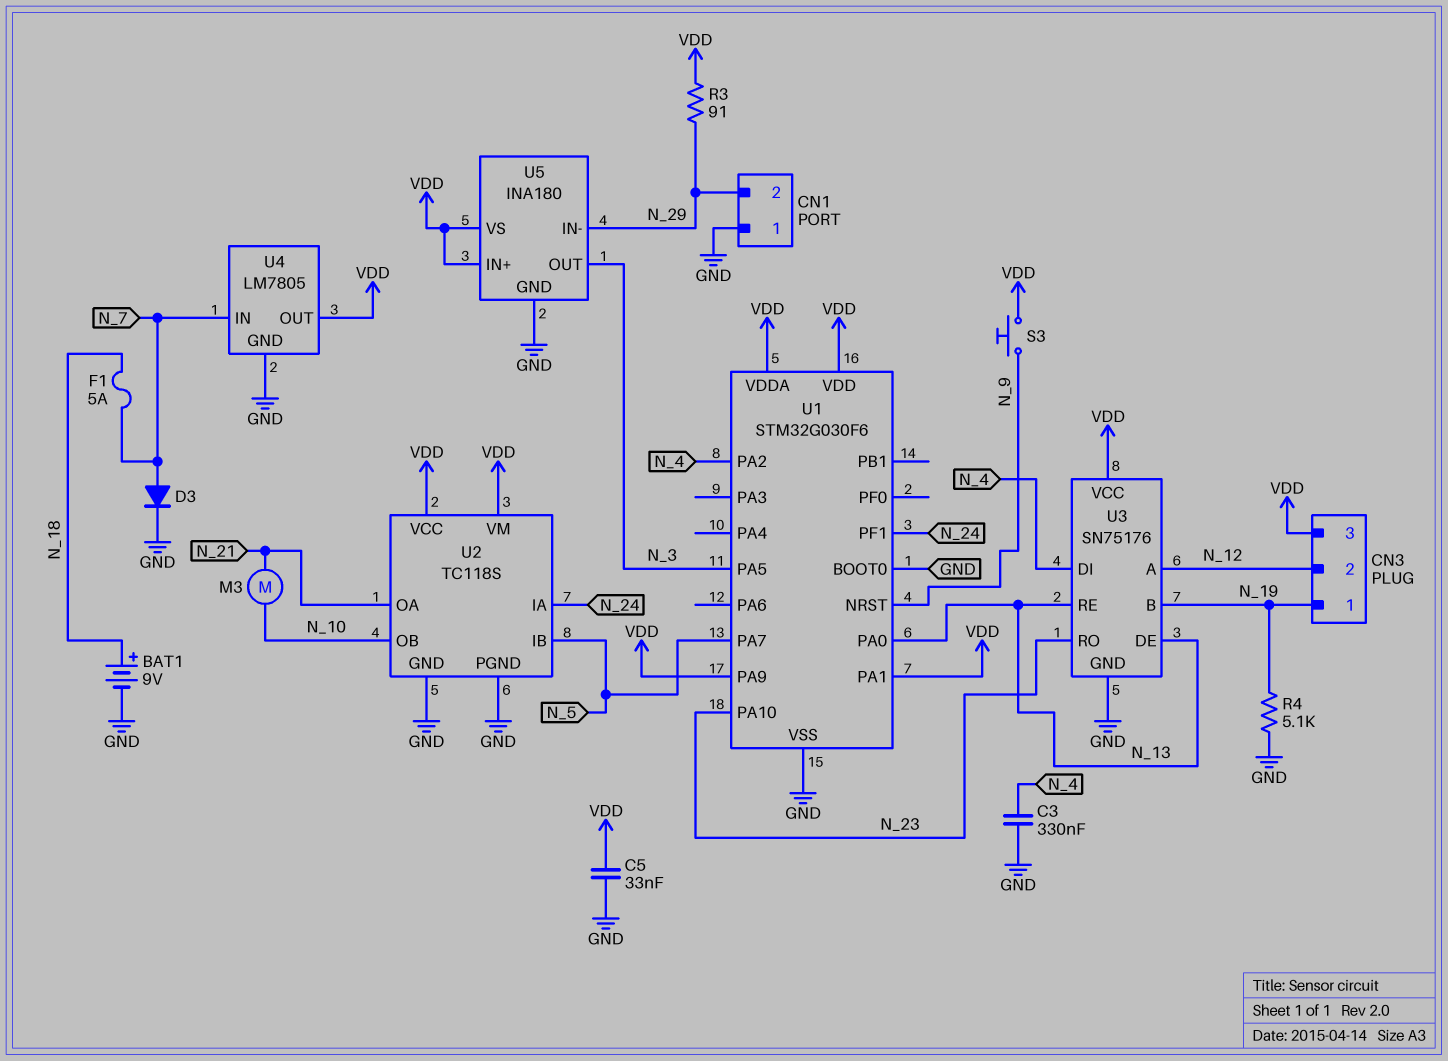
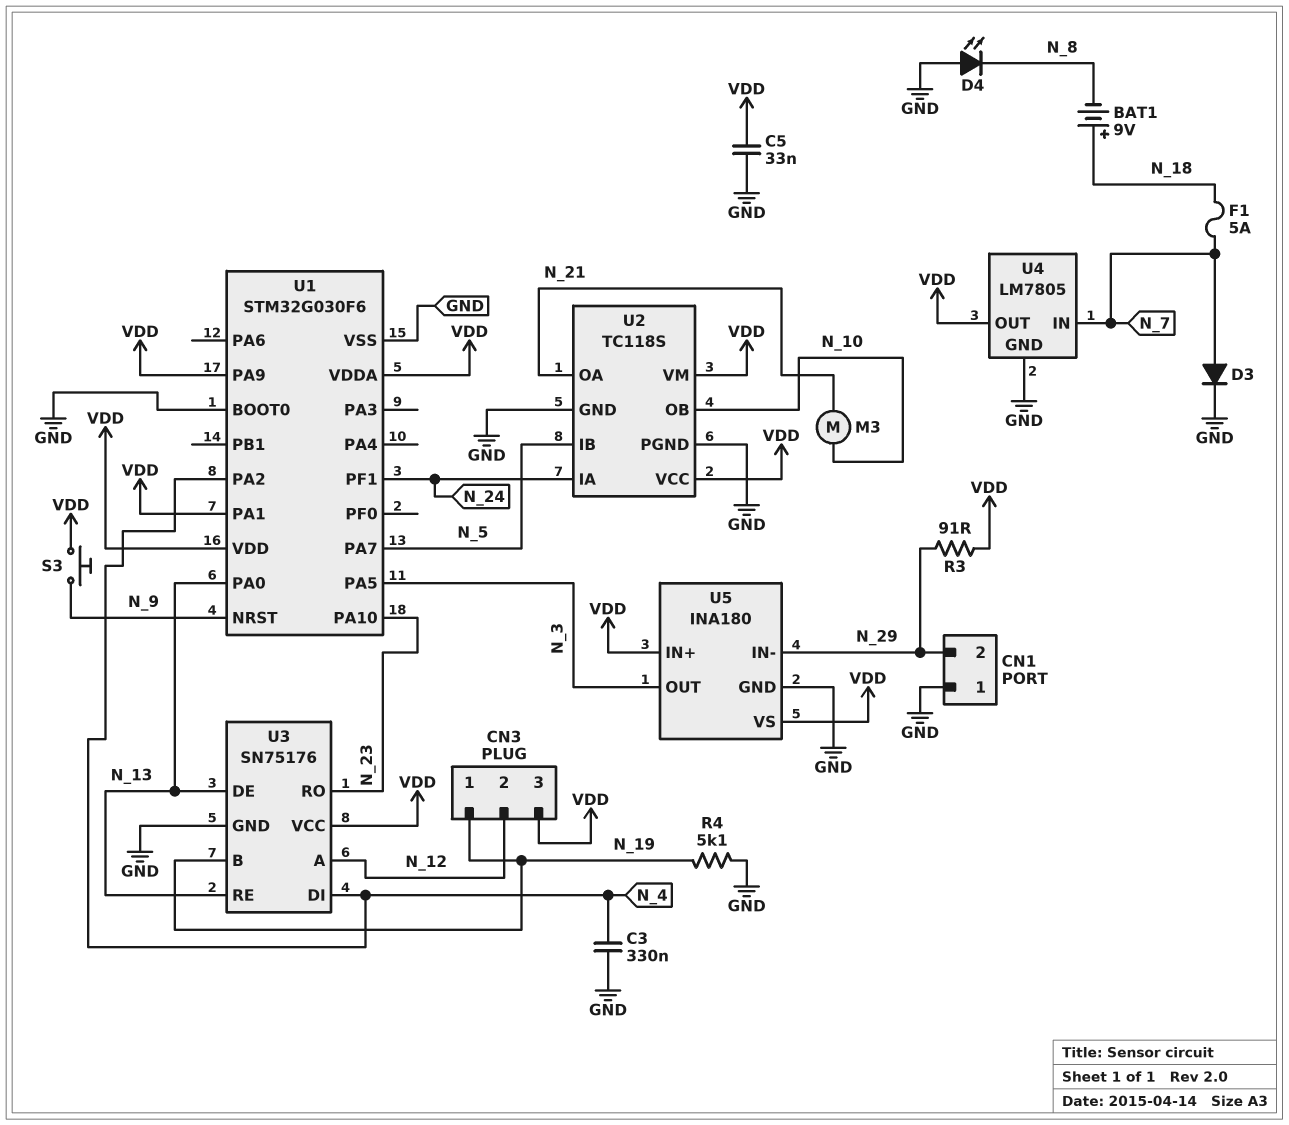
BAT1: 9V (plus N_18, minus GND) -> 9V (plus N_18, minus N_8)
D4: none -> LED (A GND, K N_8)

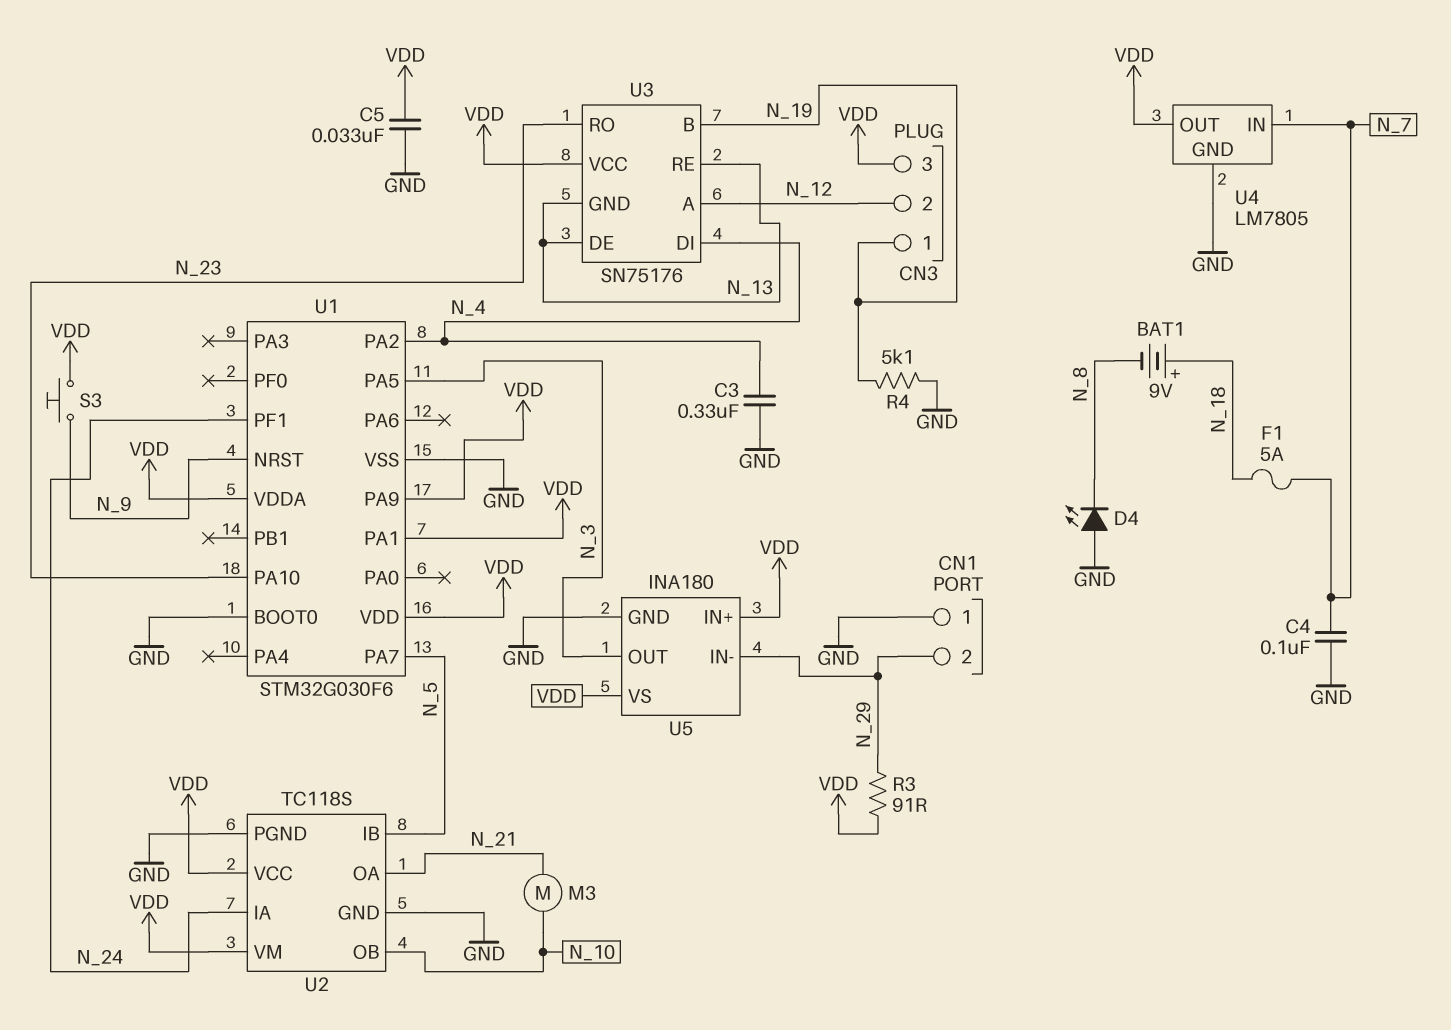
C4: none -> 100nF (GND, N_7)
D3: diode (A N_7, K GND) -> none
U1 pin PA0: N_13 -> none
U3 pin GND: GND -> N_13

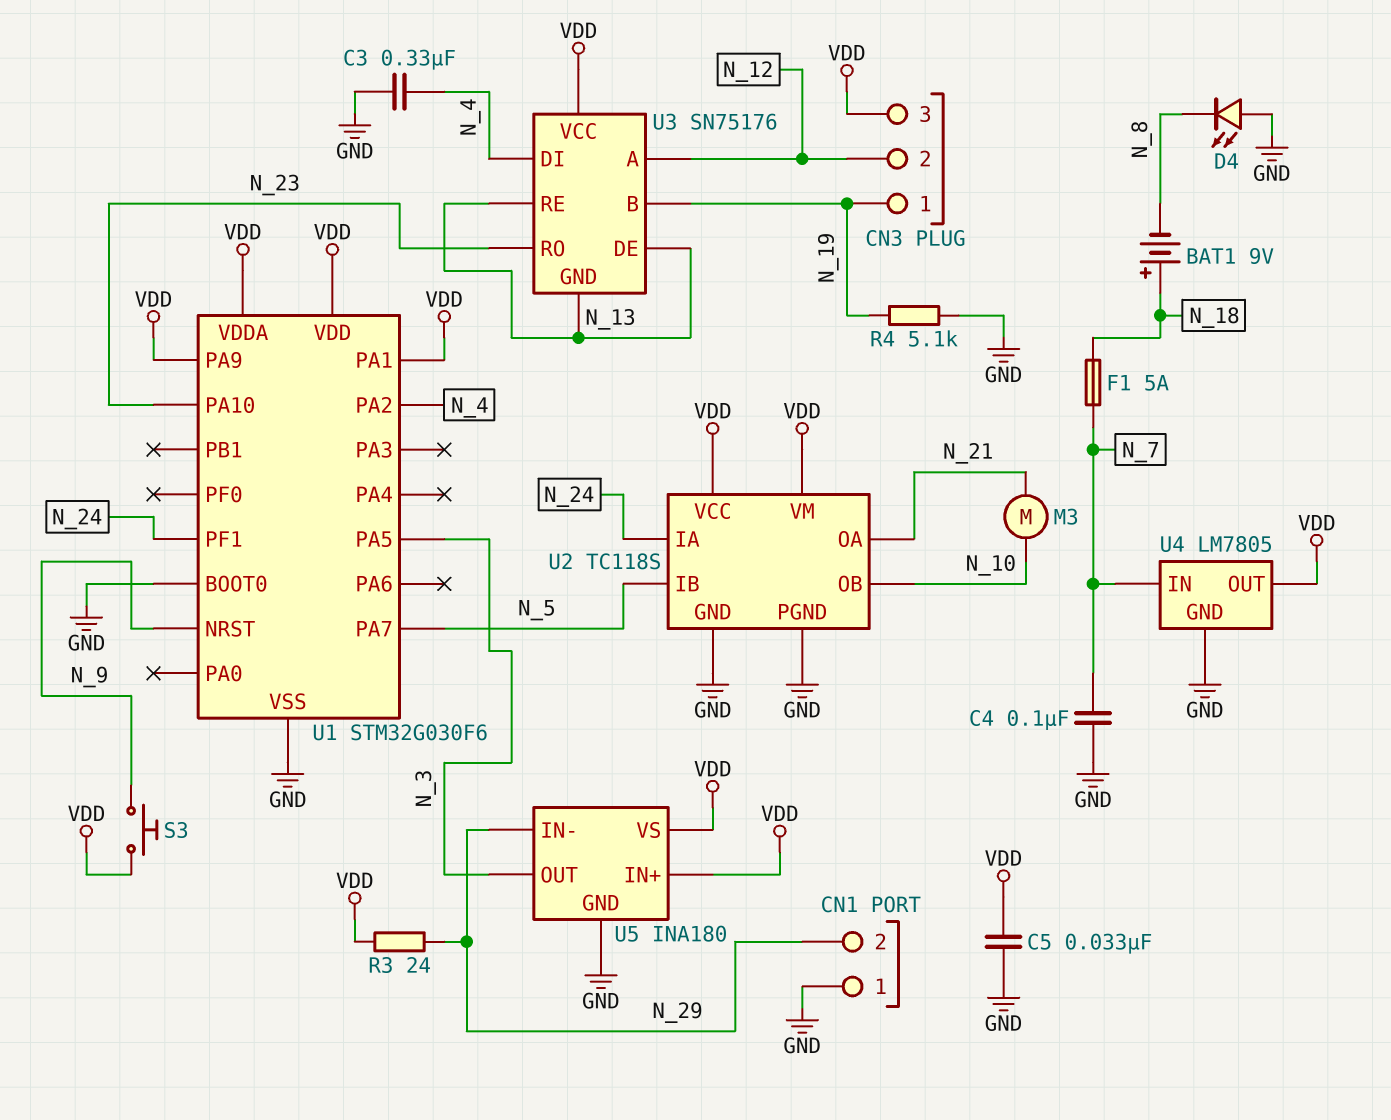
R3: 91 (N_29, VDD) -> 24 (N_29, VDD)

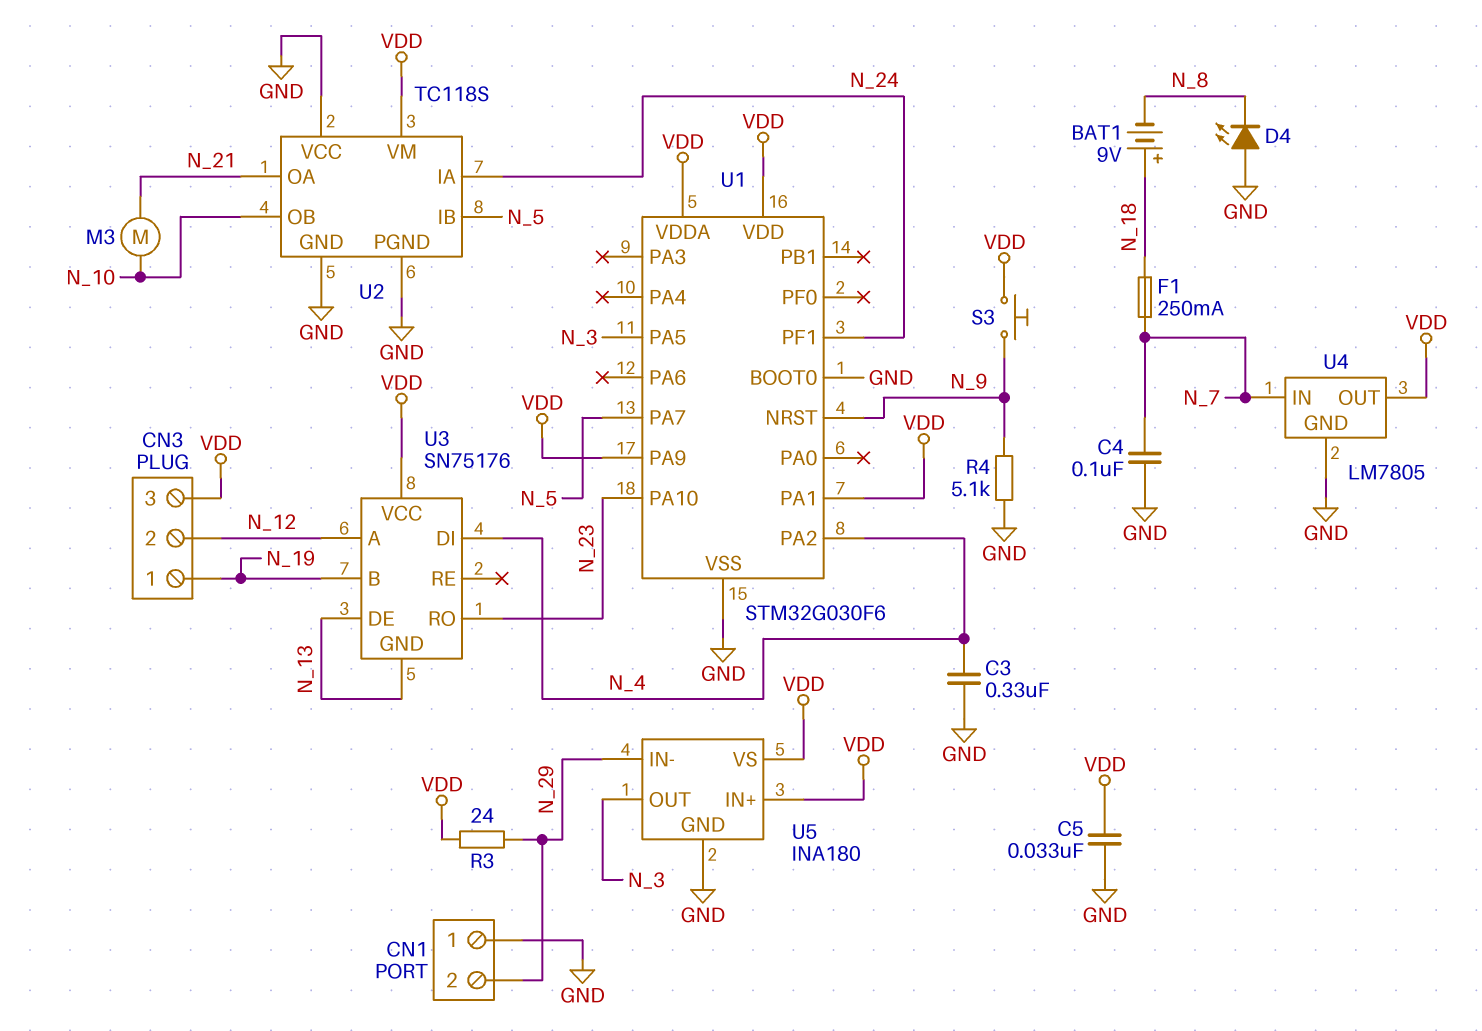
F1: 5A (N_7, N_18) -> 250mA (N_7, N_18)
R4: 5.1k (GND, N_19) -> 5.1k (GND, N_9)
U2 pin VCC: VDD -> GND
U3 pin RE: N_13 -> none

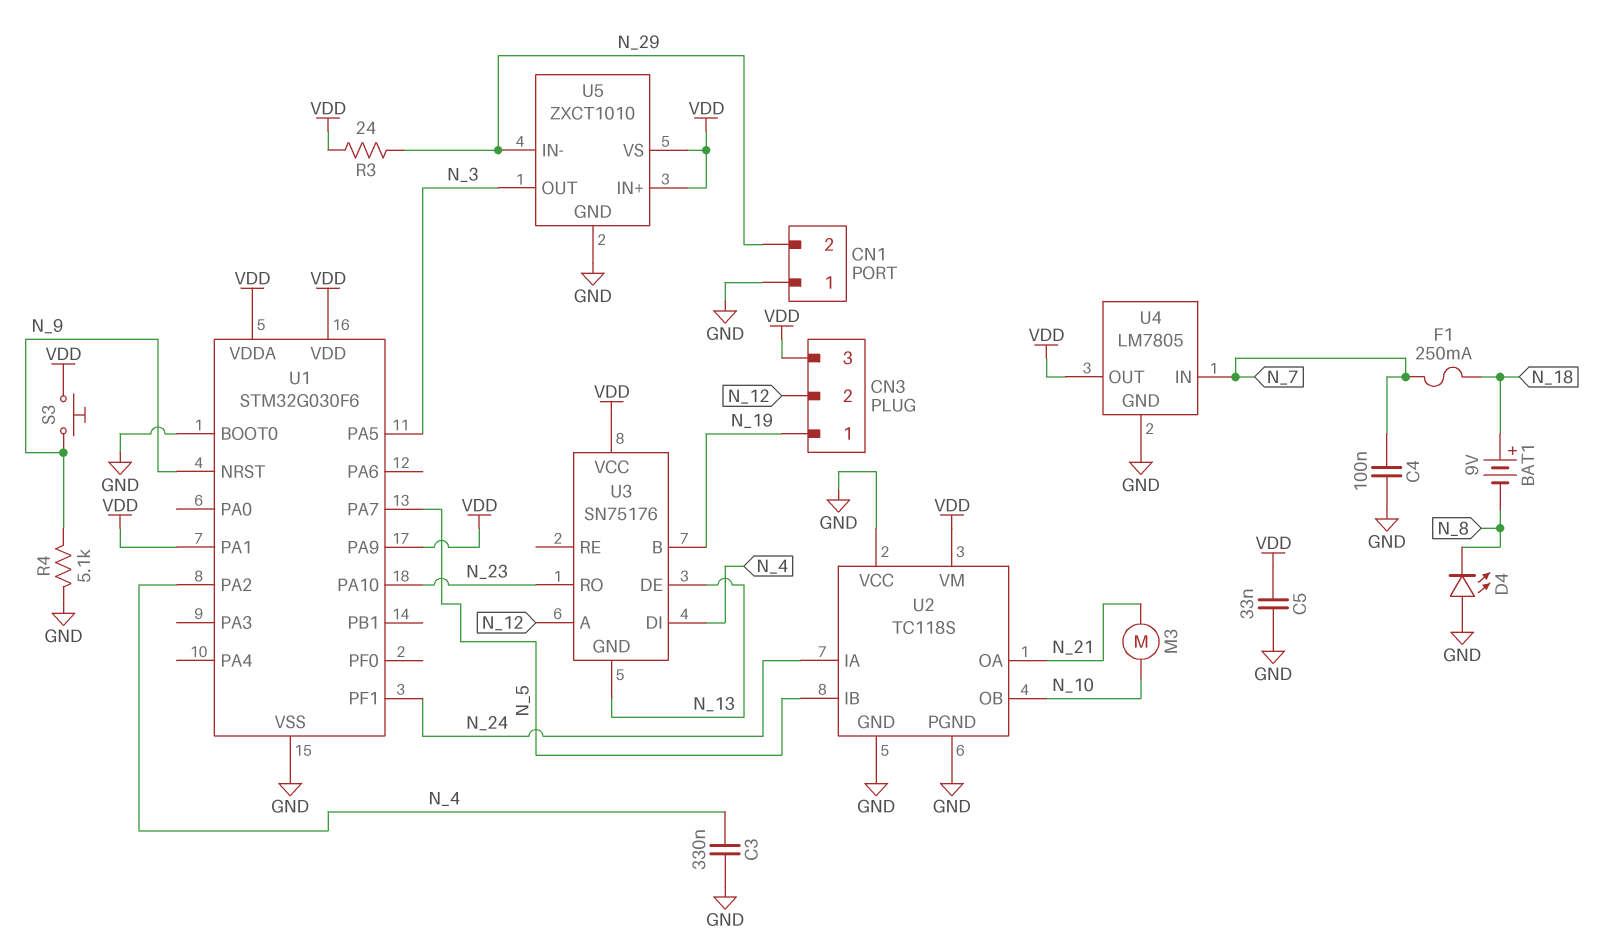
U5: INA180 -> ZXCT1010

